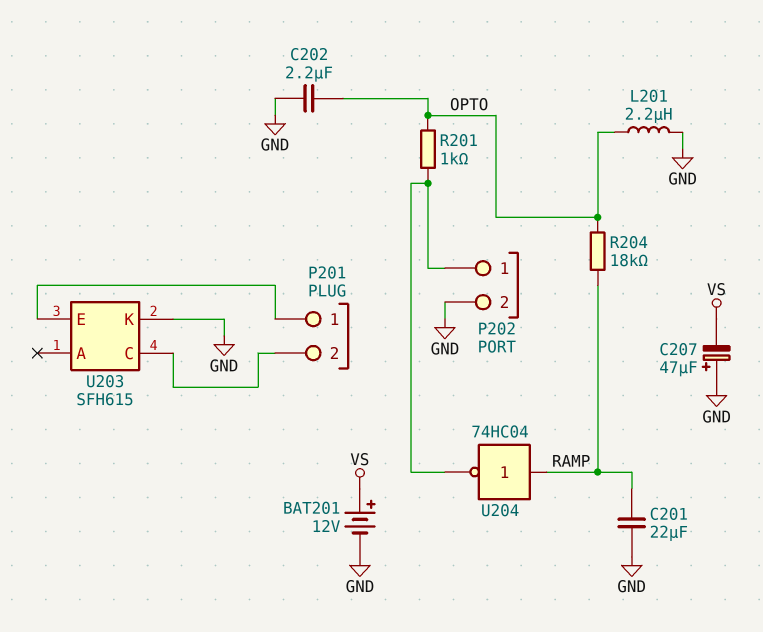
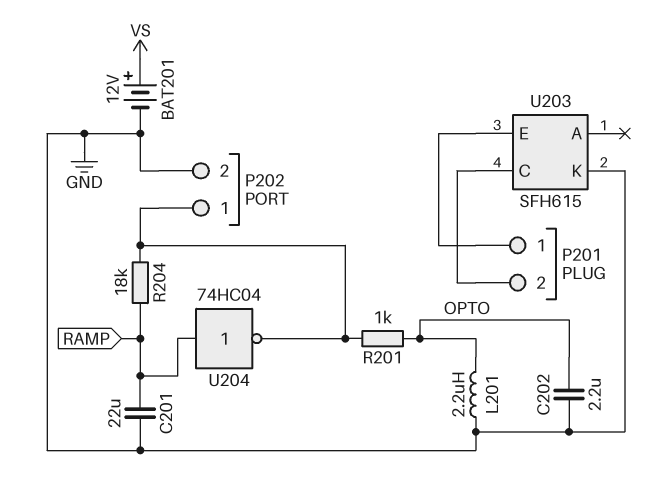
C207: 47uF (plus GND, minus VS) -> none
R204: 18k (OPTO, RAMP) -> 18k (P202/1, RAMP)

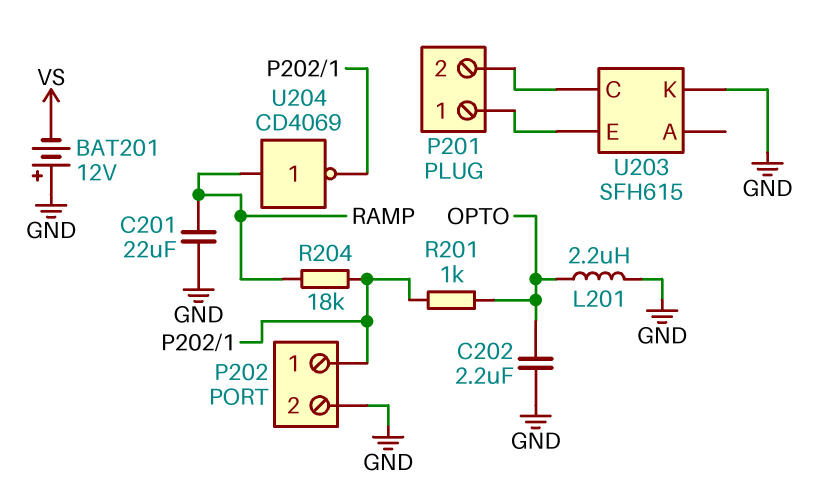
BAT201: 12V (plus VS, minus GND) -> 12V (plus GND, minus VS)
U204: NOT 74HC04 (in RAMP, out P202/1) -> NOT CD4069 (in RAMP, out P202/1)

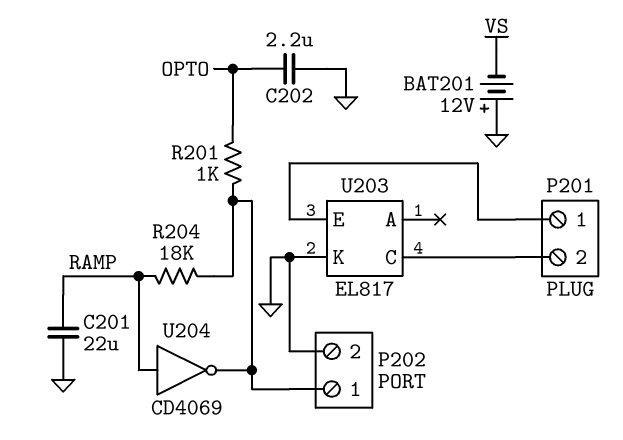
L201: 2.2uH (GND, OPTO) -> none
U203: SFH615 -> EL817

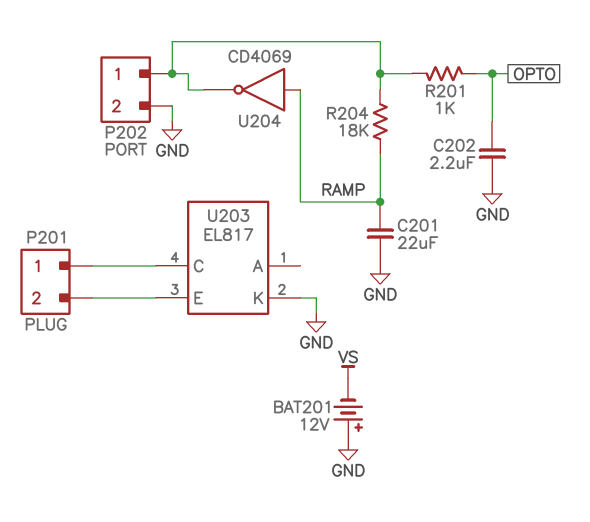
U203 pin C: P201/2 -> P201/1
U203 pin E: P201/1 -> P201/2

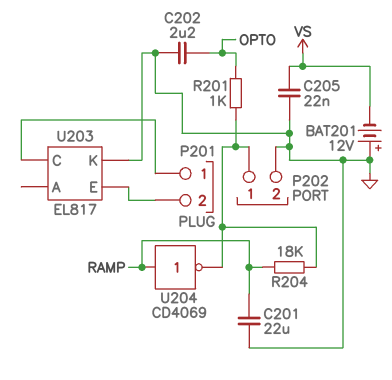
C205: none -> 22nF (GND, VS)

